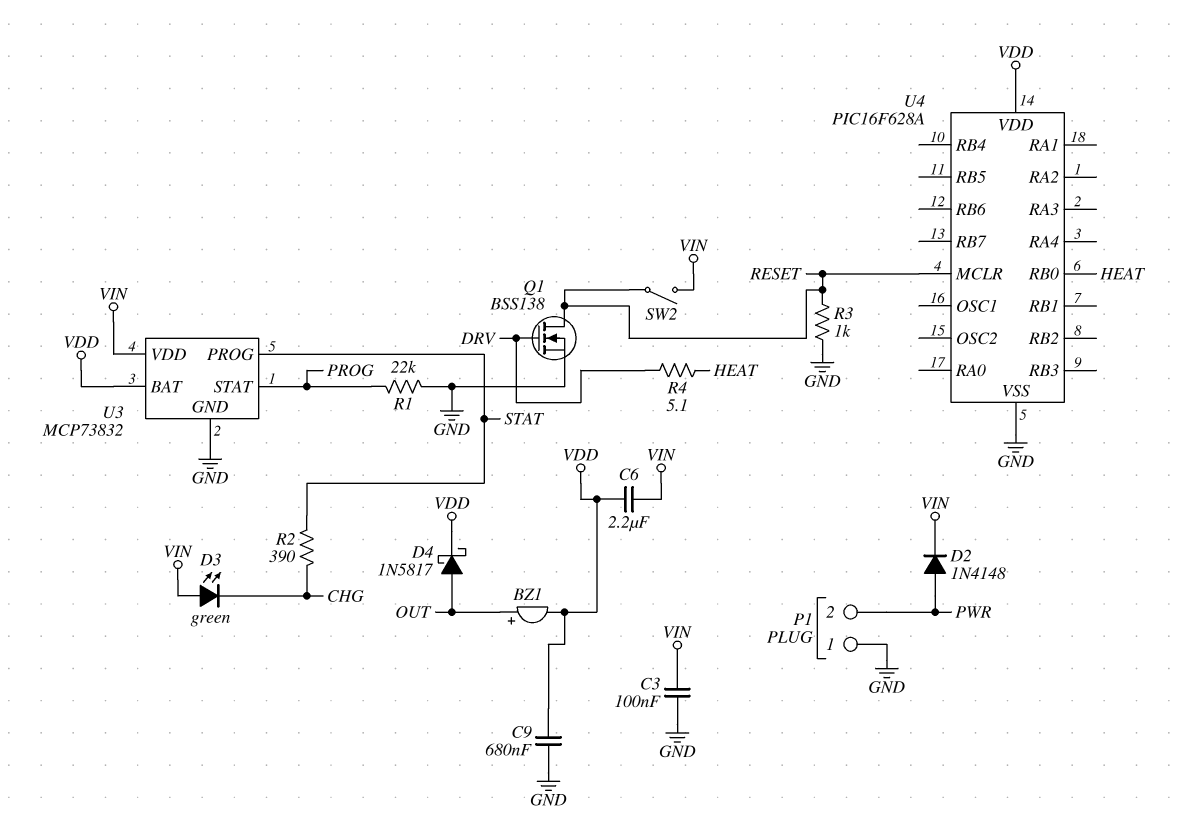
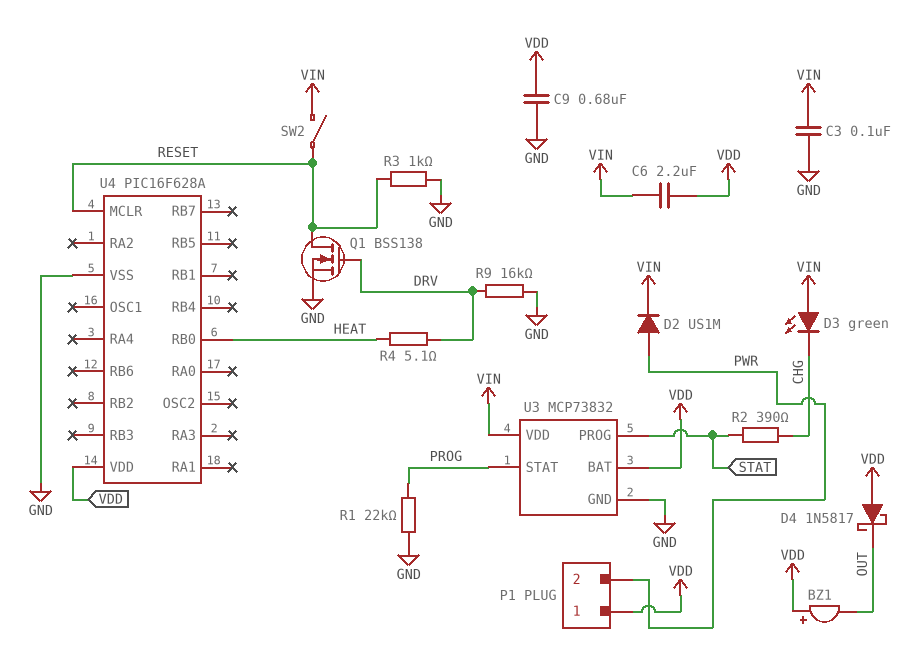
BZ1: buzzer (plus OUT, minus VDD) -> buzzer (plus VDD, minus OUT)
D2: diode 1N4148 (A PWR, K VIN) -> diode US1M (A PWR, K VIN)
D4: schottky 1N5817 (A OUT, K VDD) -> schottky 1N5817 (A VDD, K OUT)
P1 pin 1: GND -> VDD
R9: none -> 16k (DRV, GND)

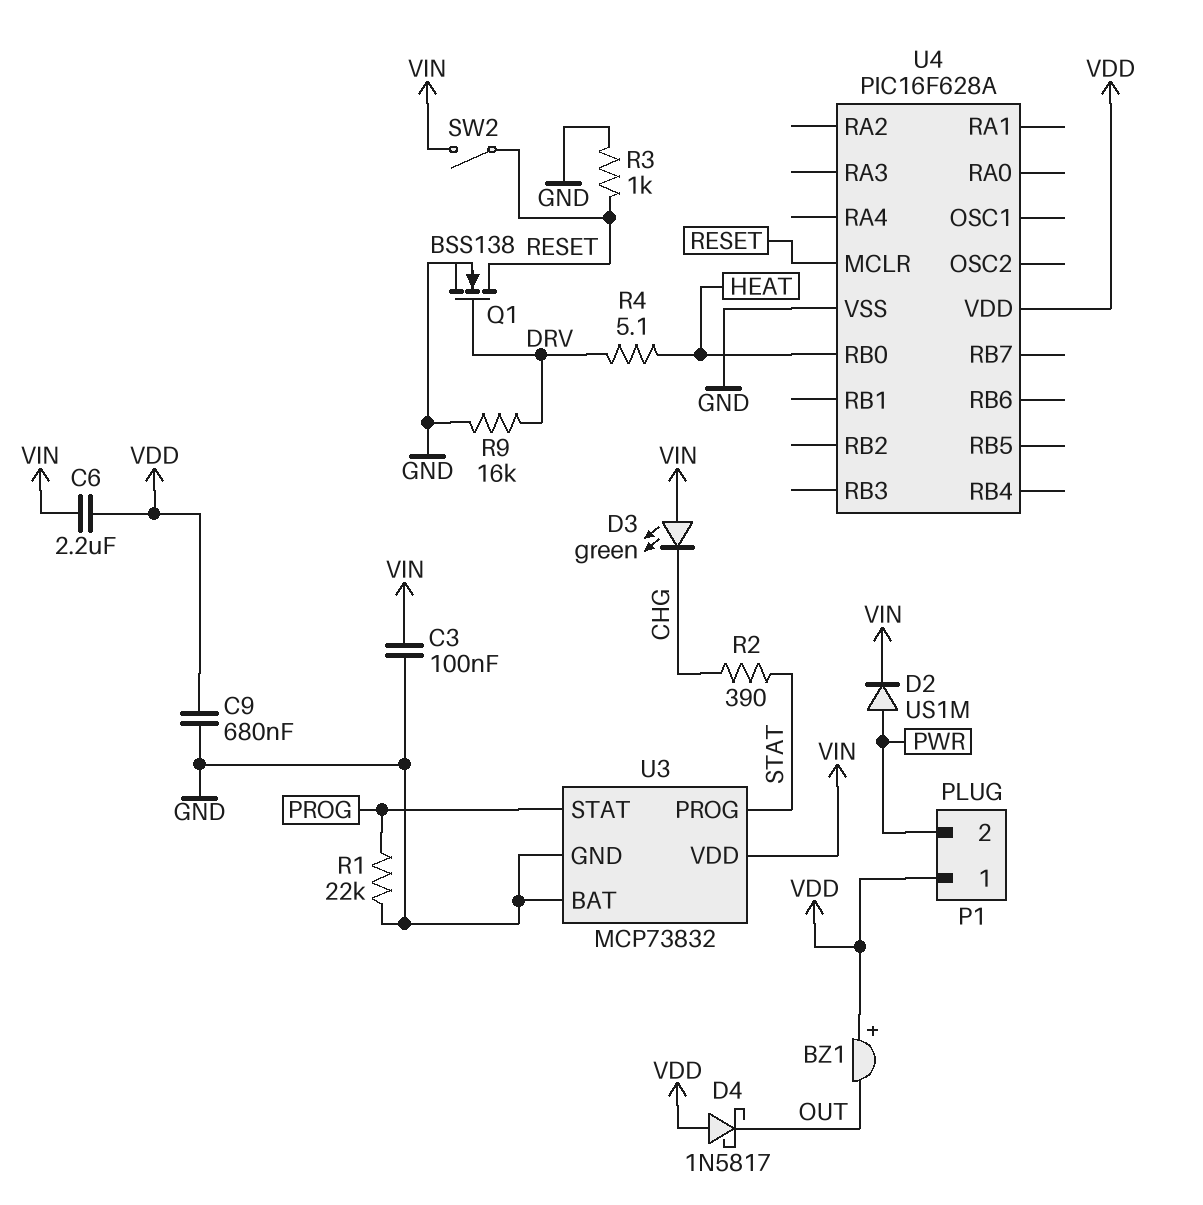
U3 pin BAT: VDD -> GND

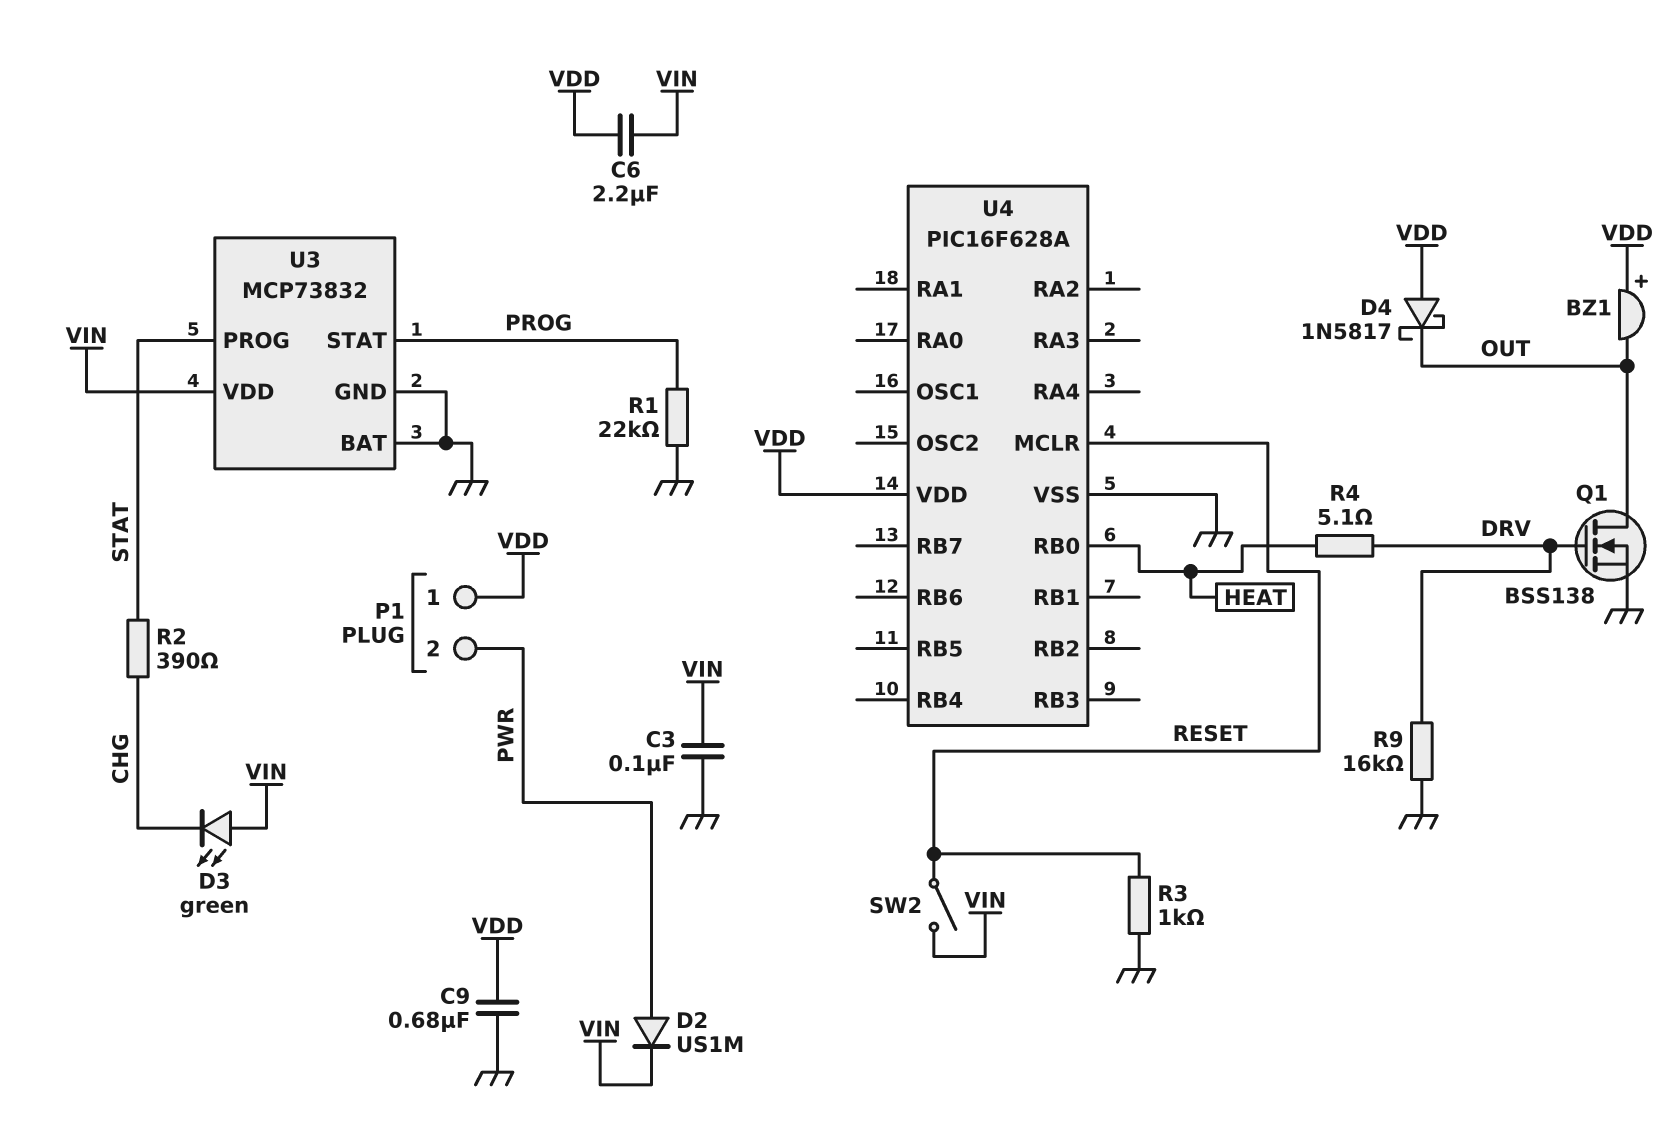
Q1: NMOS BSS138 (G DRV, D RESET, S GND) -> NMOS BSS138 (G DRV, D OUT, S GND)

